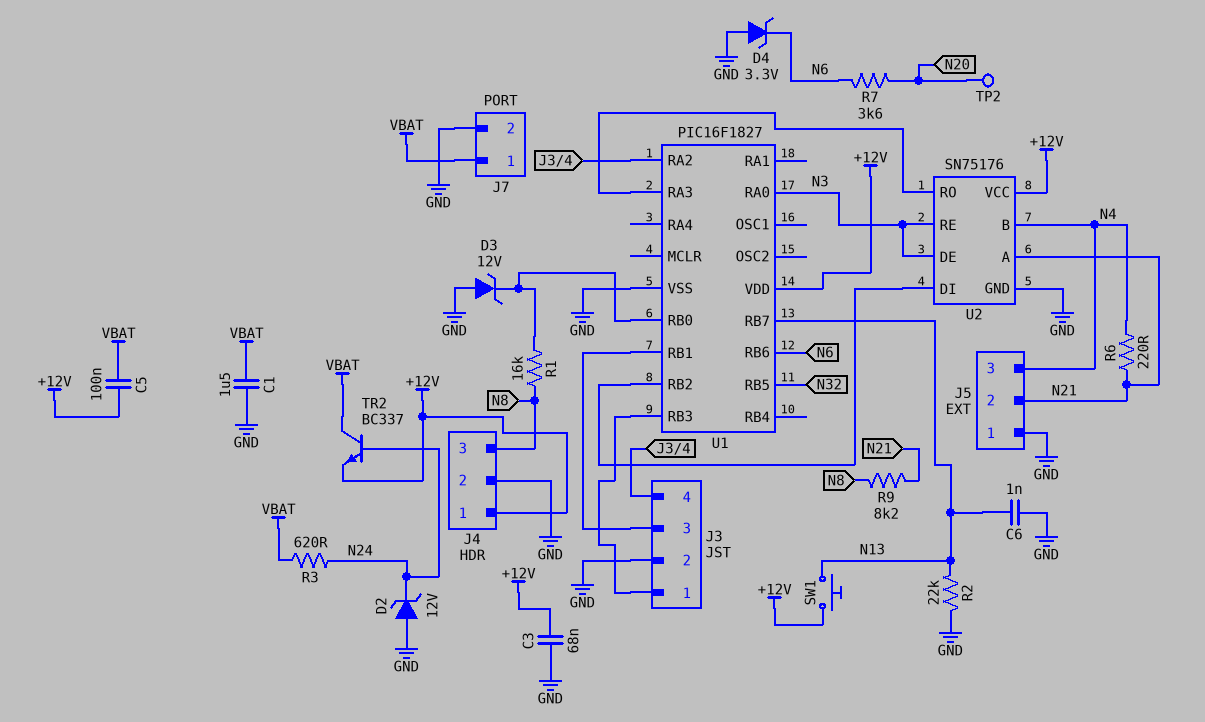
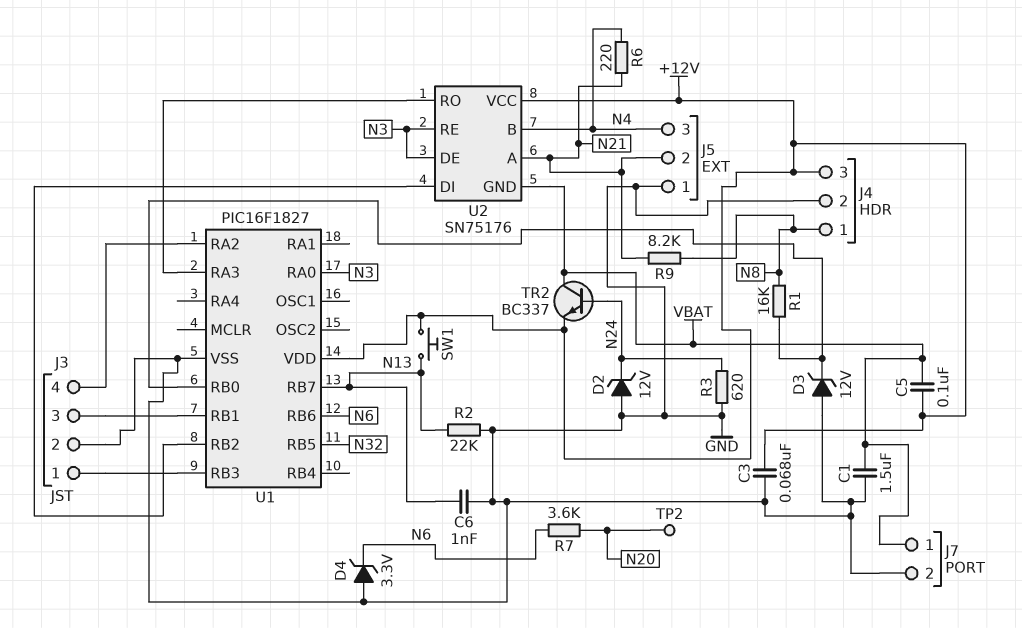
J4 pin 1: +12V -> N8
J4 pin 3: N8 -> +12V
R3: 620 (N24, VBAT) -> 620 (GND, N24)
U2 pin GND: GND -> VBAT

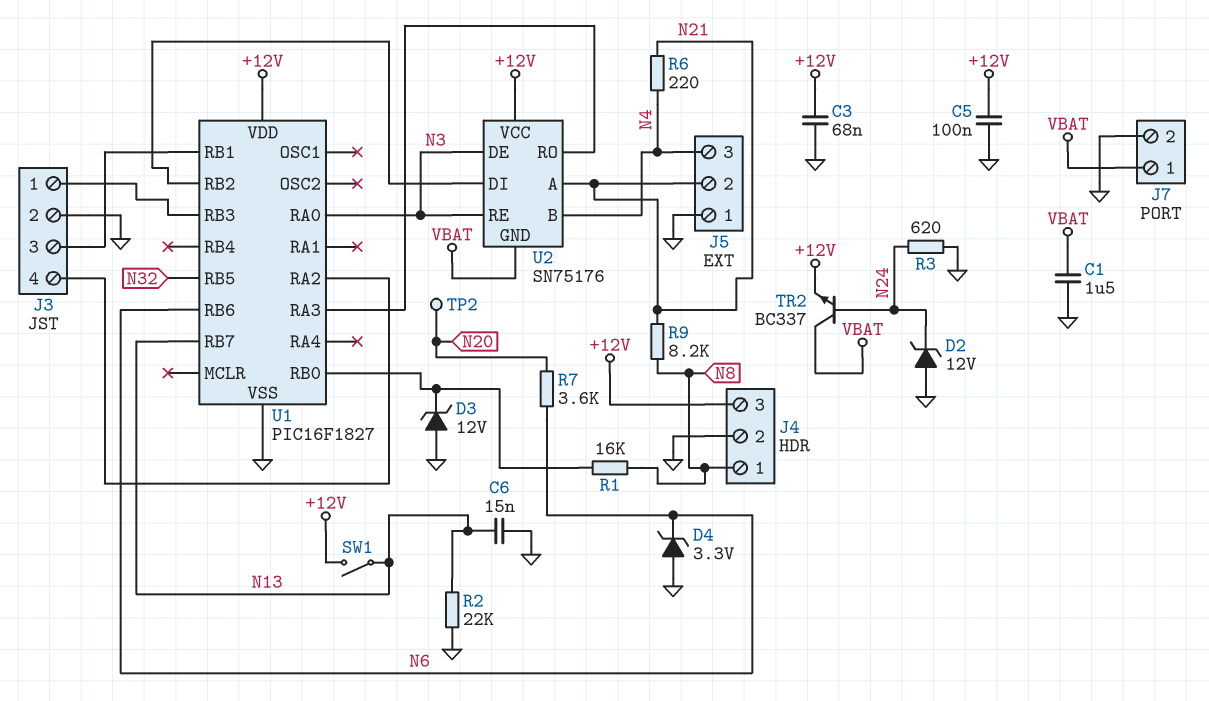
C5: 100nF (+12V, VBAT) -> 100nF (+12V, GND)
C6: 1nF (GND, N13) -> 15nF (GND, N13)
SW1: button (+12V, N13) -> switch (+12V, N13)

